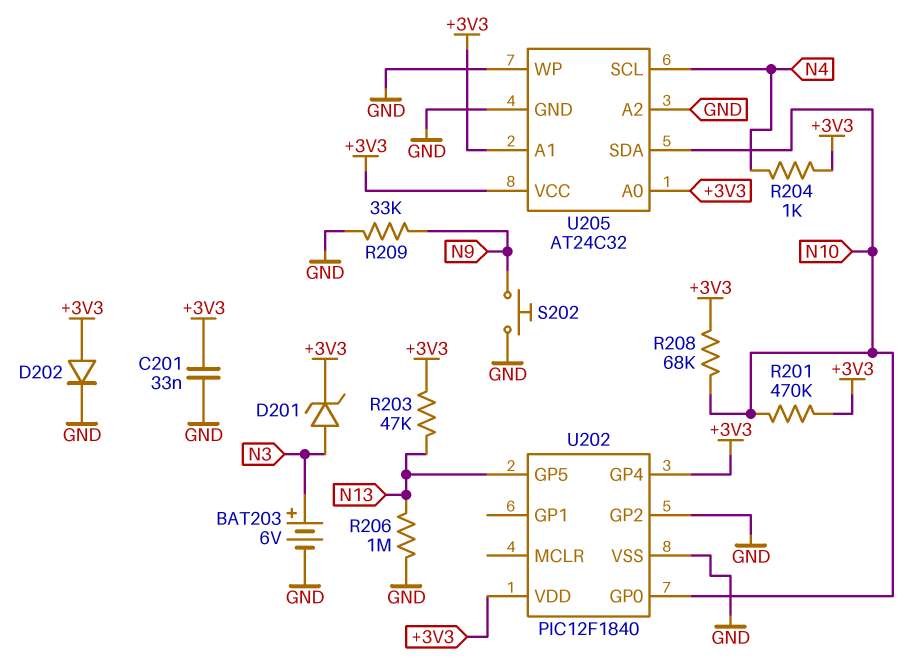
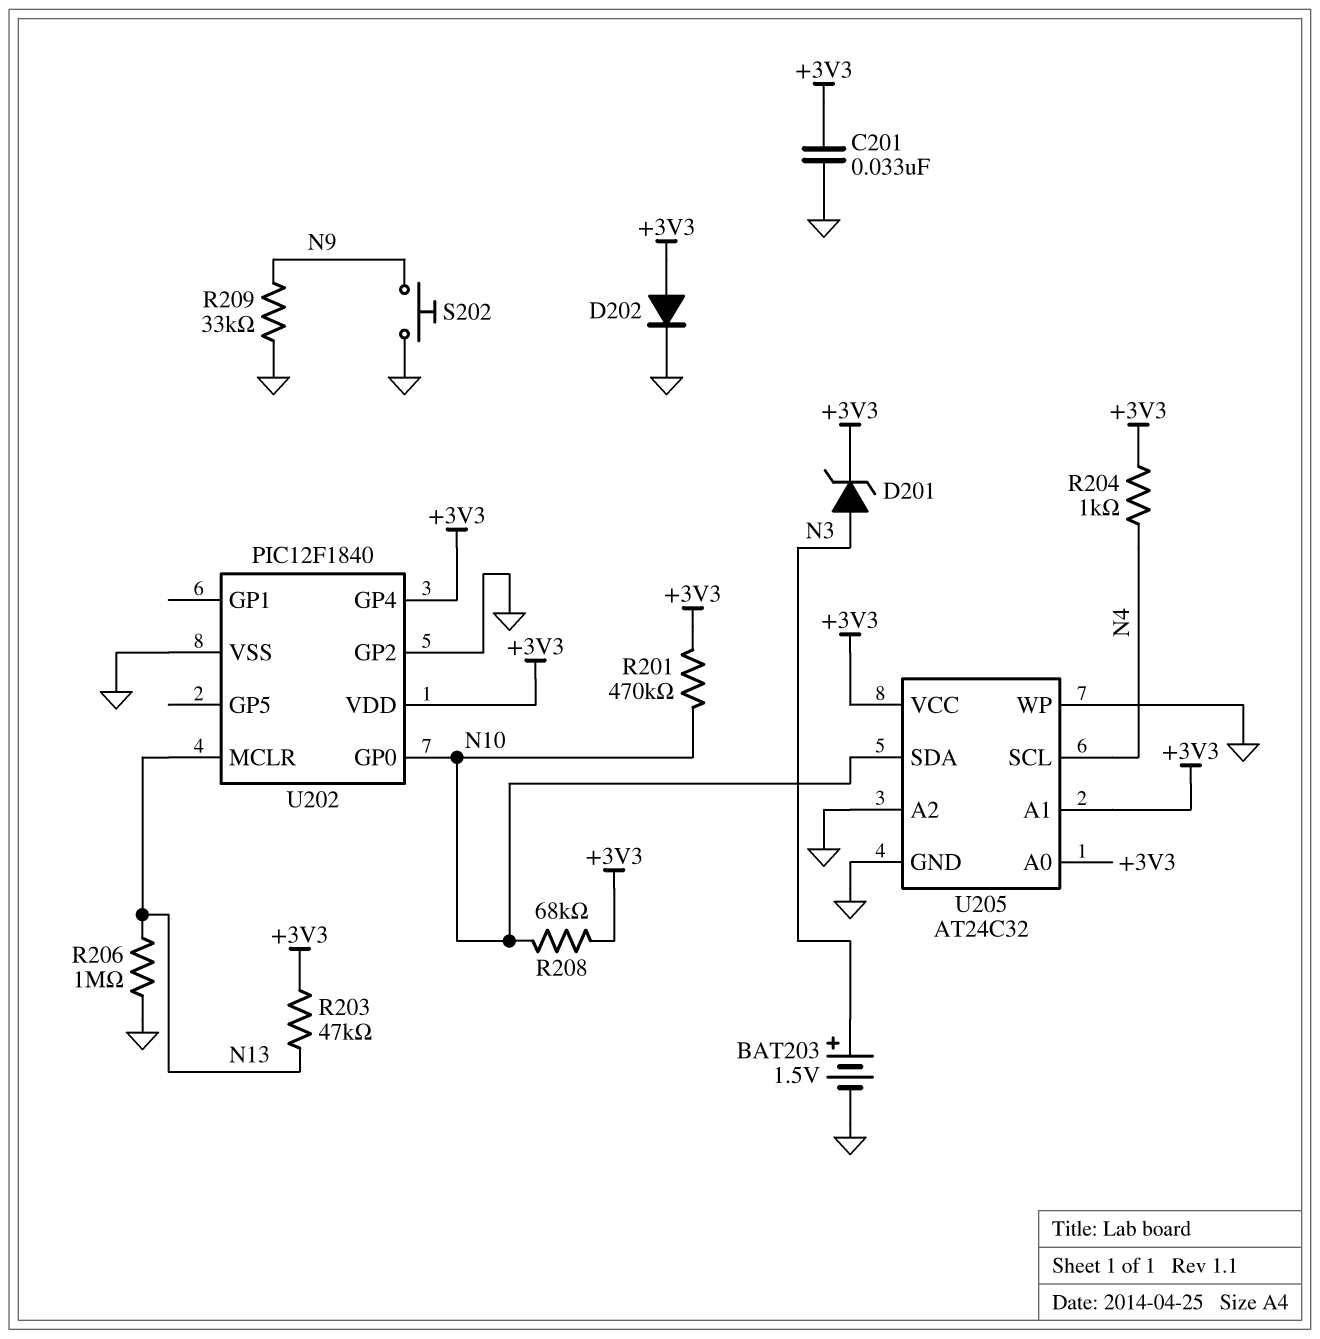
BAT203: 6V (plus N3, minus GND) -> 1.5V (plus N3, minus GND)
U202 pin GP5: N13 -> none
U202 pin MCLR: none -> N13

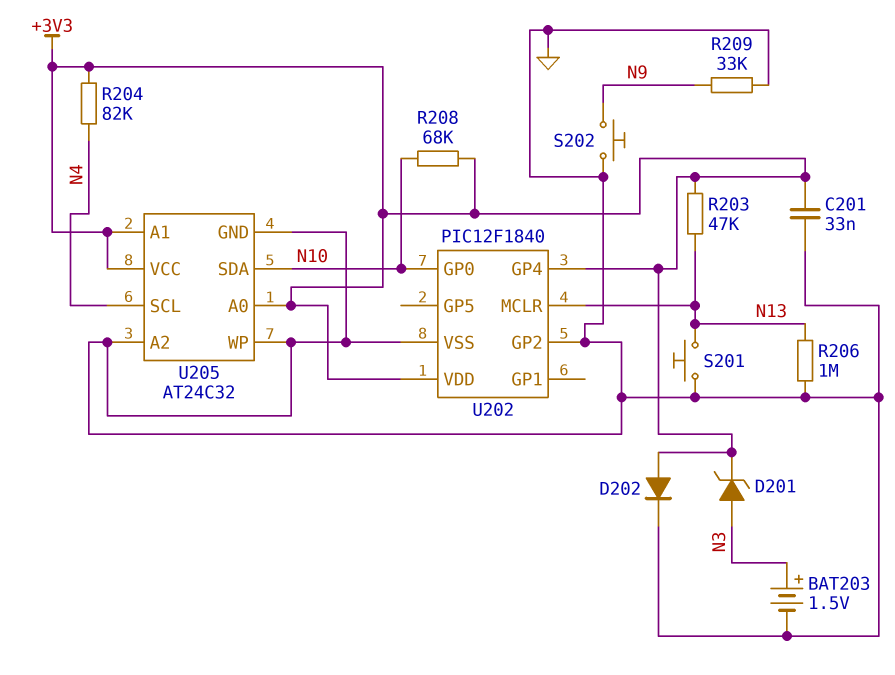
R201: 470k (+3V3, N10) -> none
R204: 1k (+3V3, N4) -> 82k (+3V3, N4)
S201: none -> button (GND, N13)

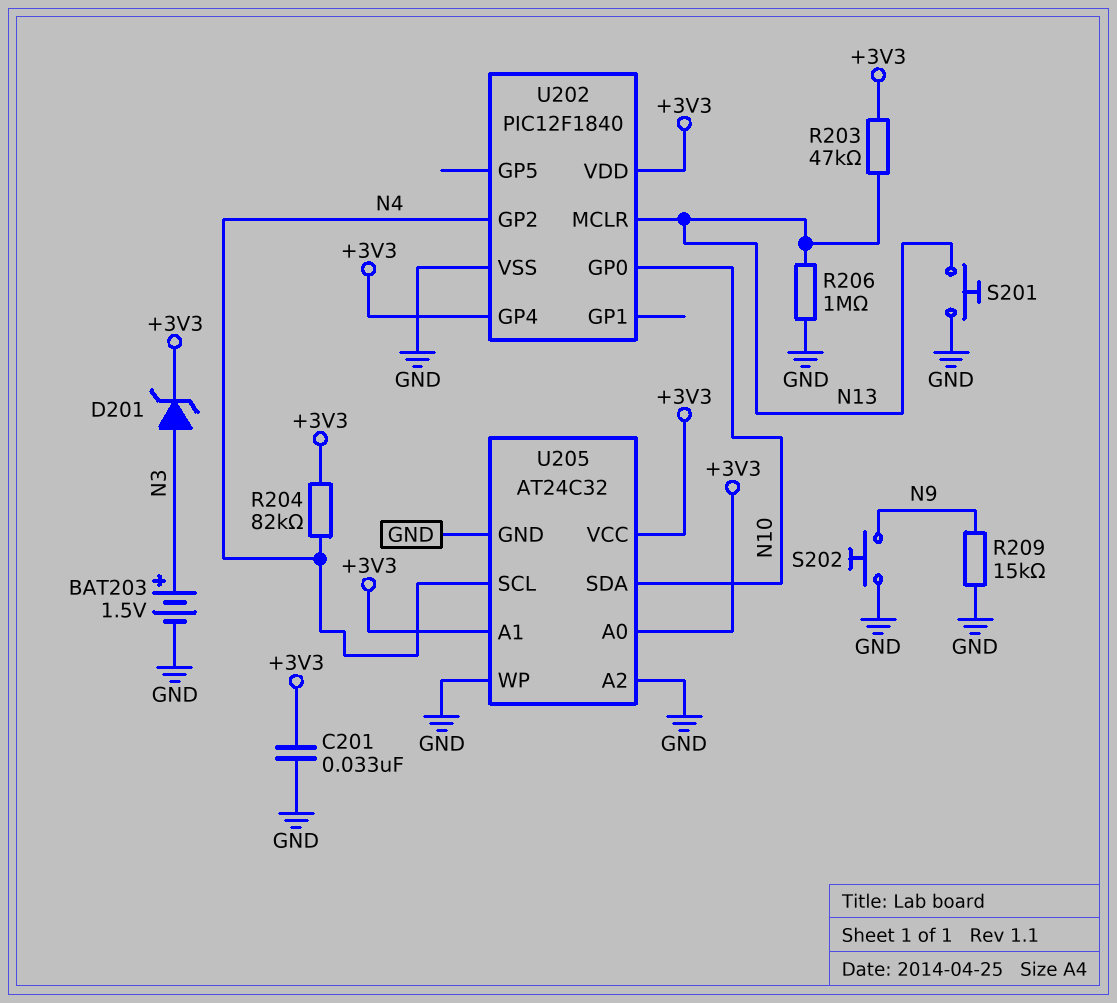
D202: diode (A +3V3, K GND) -> none
R208: 68k (+3V3, N10) -> none
R209: 33k (GND, N9) -> 15k (GND, N9)
U202 pin GP2: GND -> N4

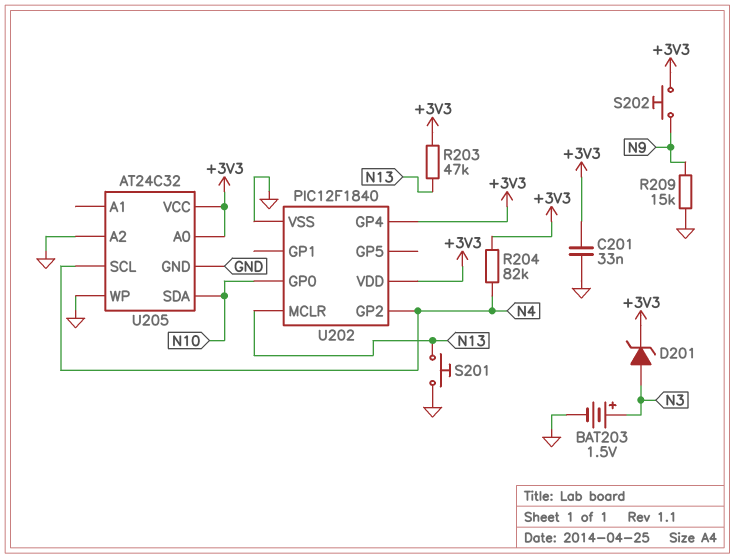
R206: 1M (GND, N13) -> none
S202: button (GND, N9) -> button (+3V3, N9)
U205 pin A1: +3V3 -> none

